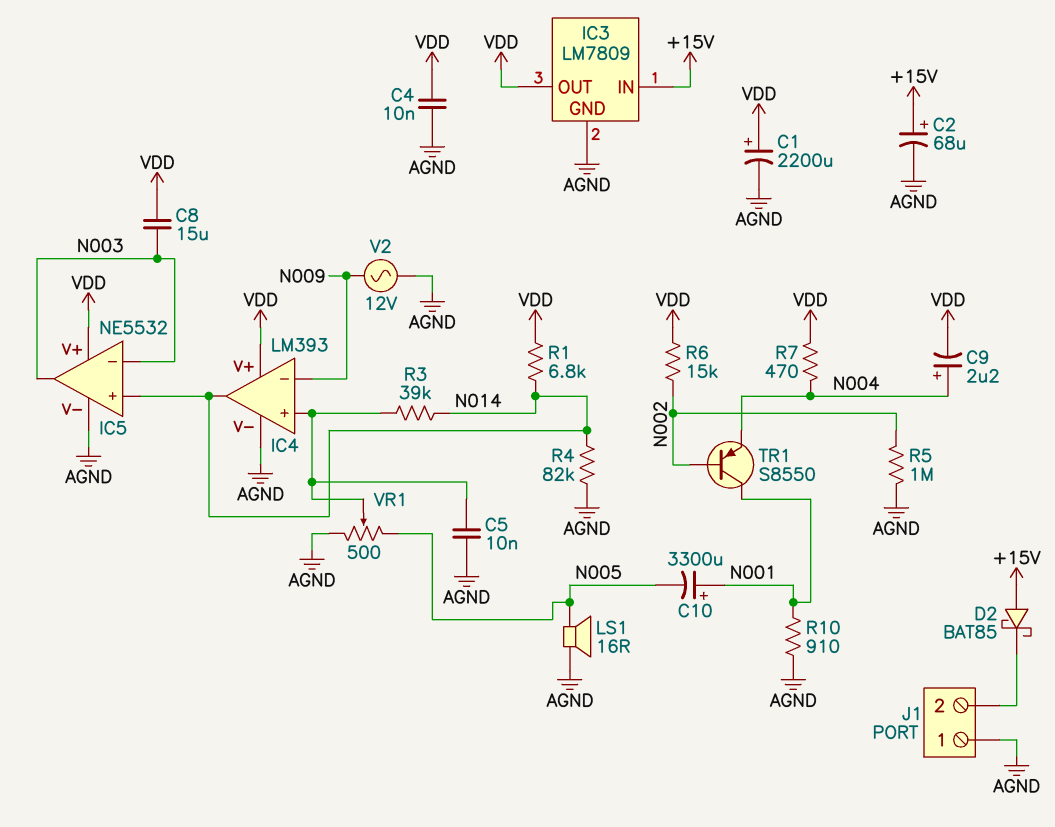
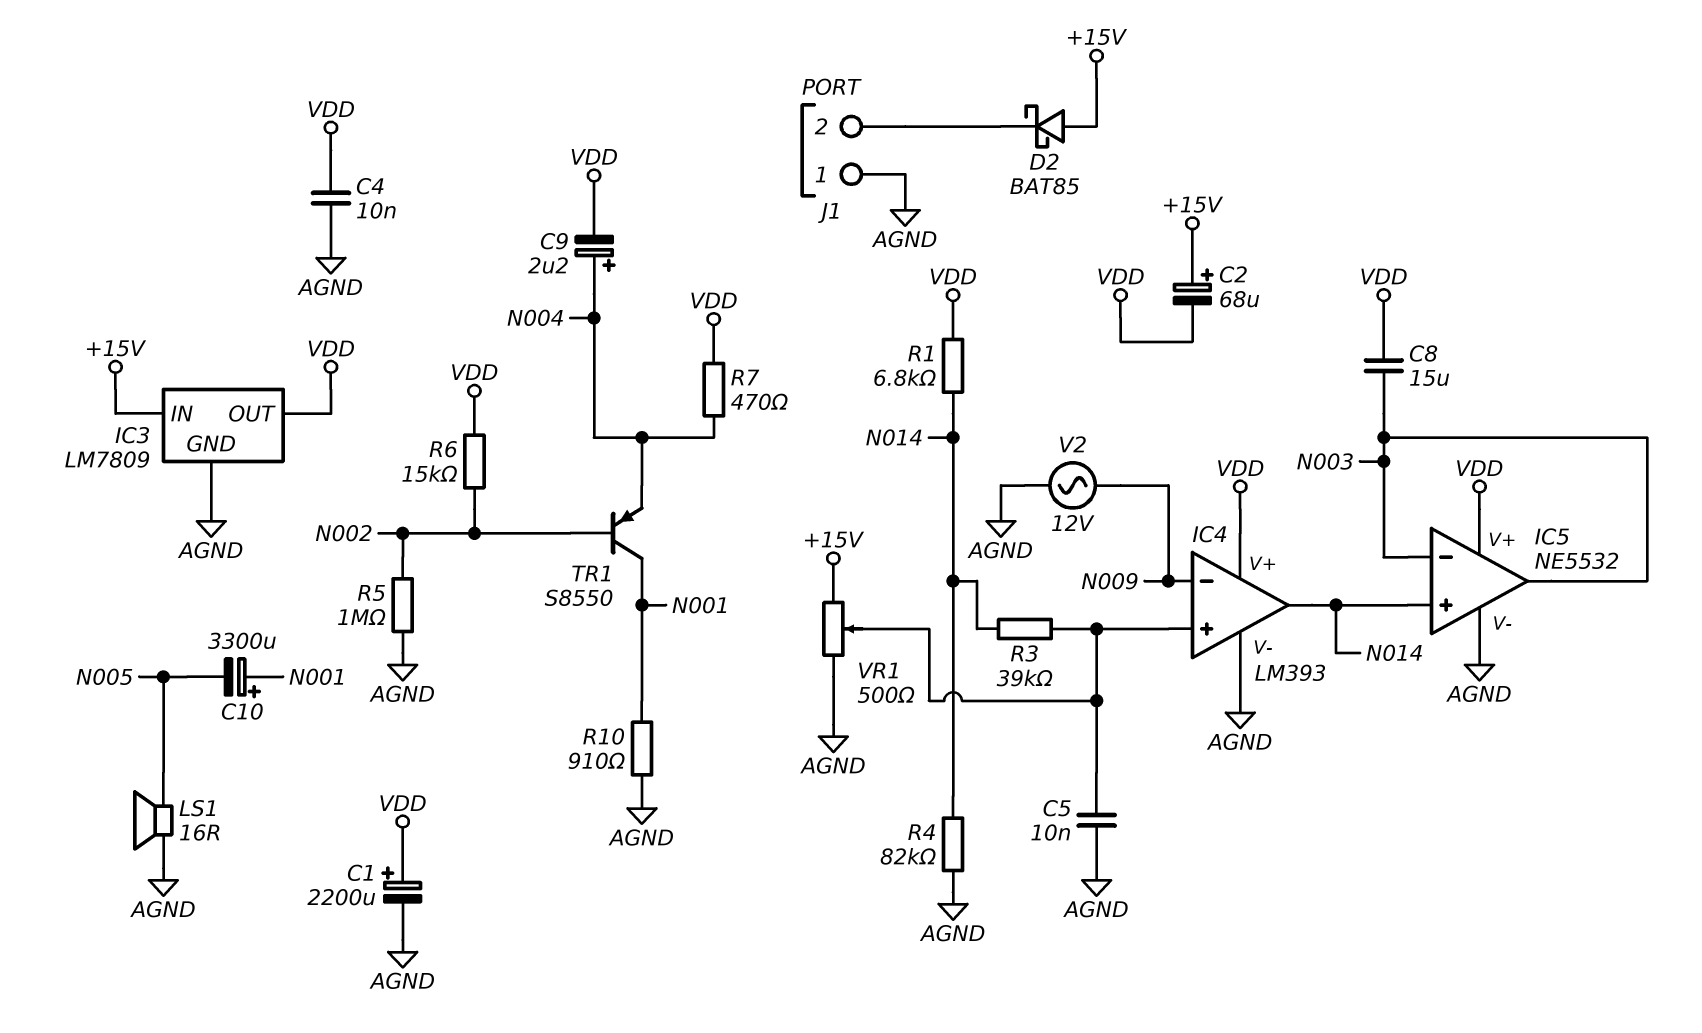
C2: 68uF (plus +15V, minus AGND) -> 68uF (plus +15V, minus VDD)
VR1: 500 (AGND, N005, wiper IC4/in+) -> 500 (+15V, AGND, wiper IC4/in+)

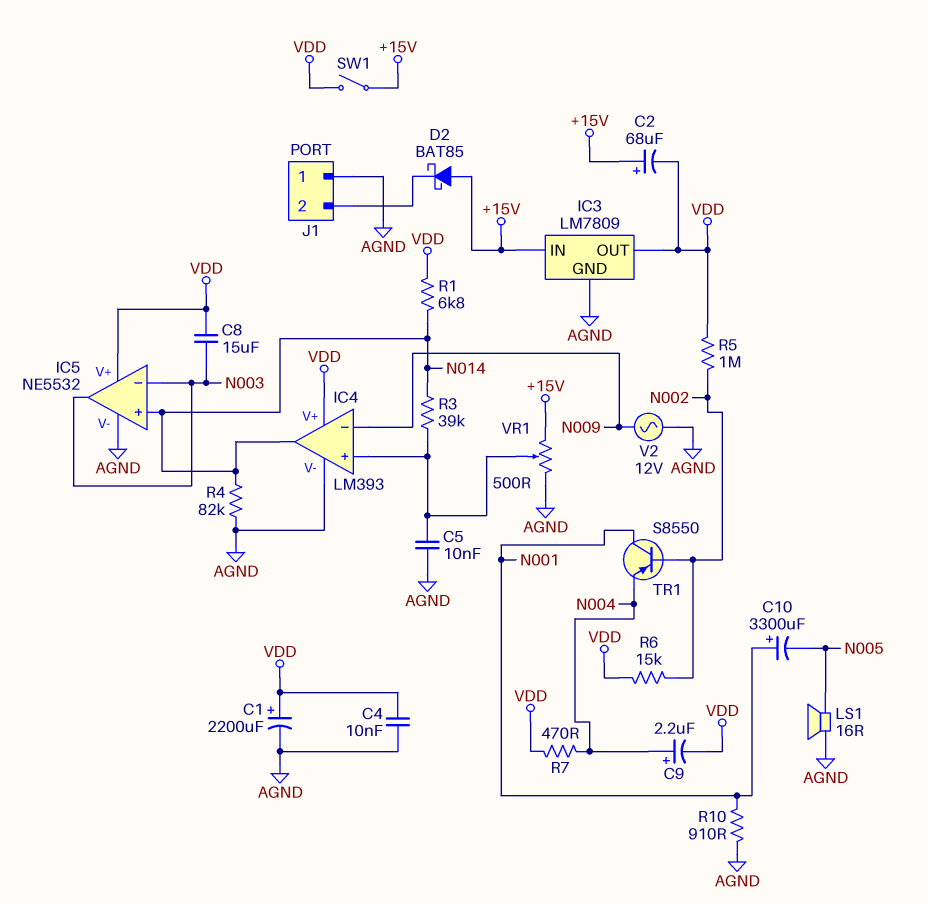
R5: 1M (AGND, N002) -> 1M (N002, VDD)
SW1: none -> switch (+15V, VDD)

